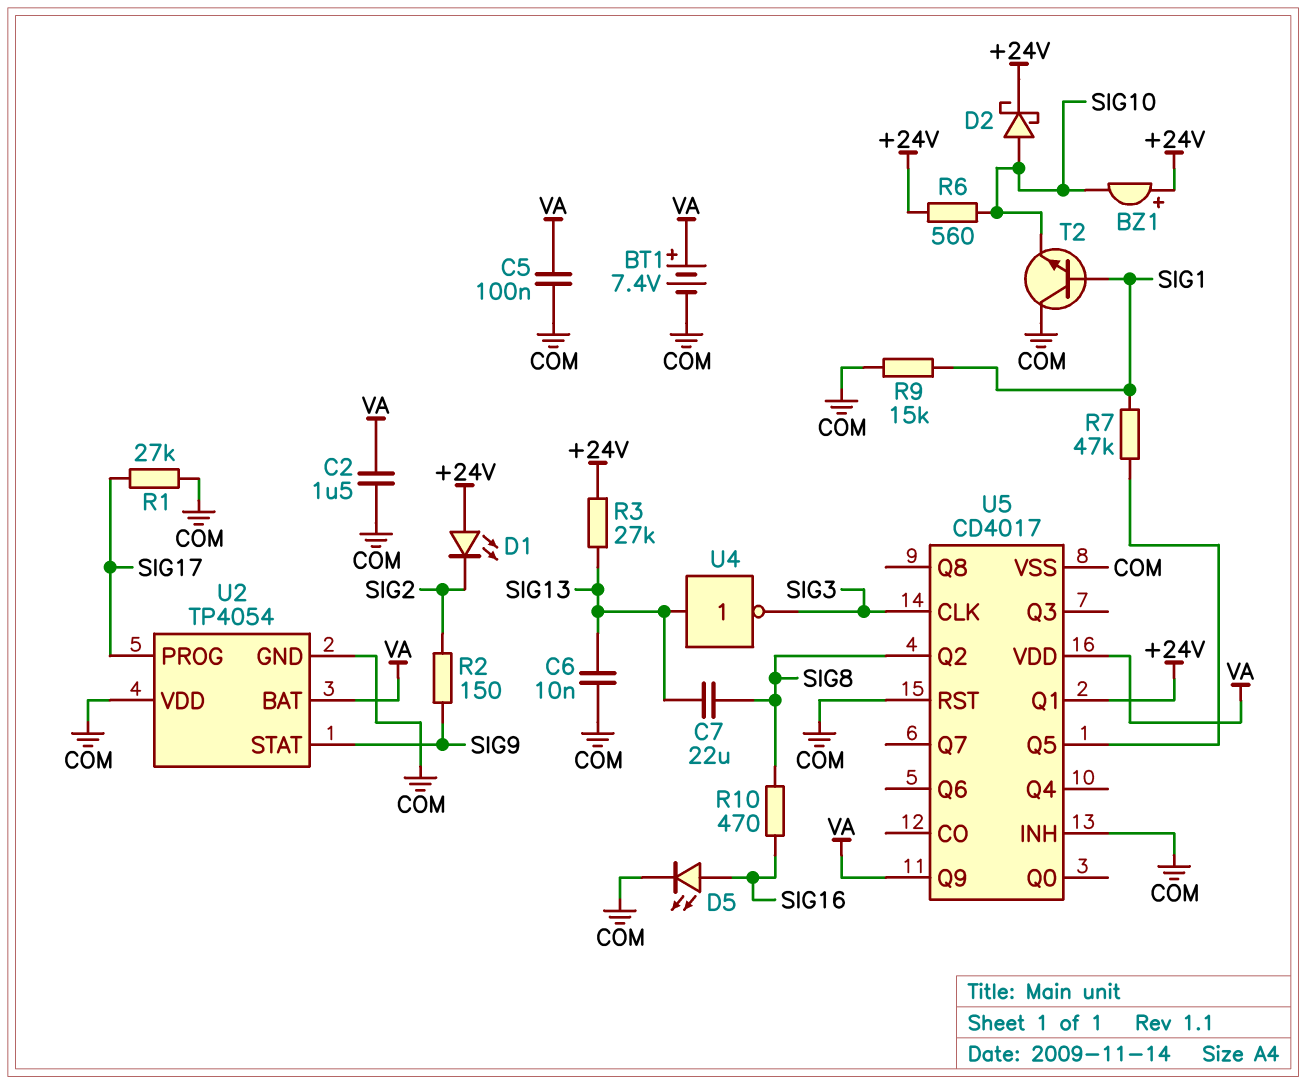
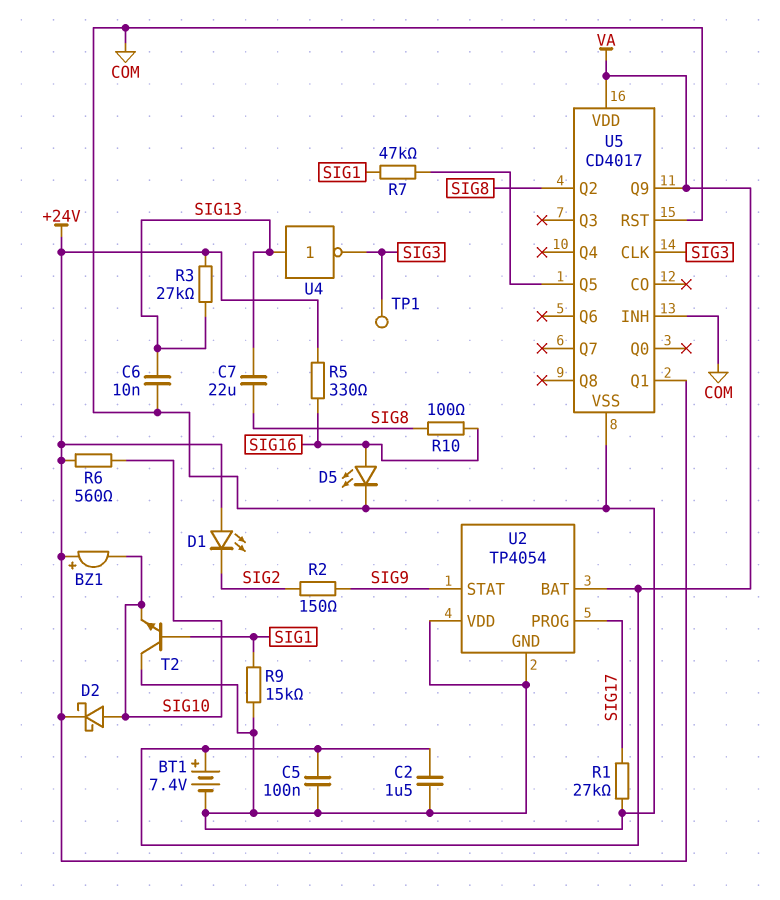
R5: none -> 330 (+24V, SIG16)
R10: 470 (SIG8, SIG16) -> 100 (SIG8, SIG16)
TP1: none -> test point (SIG3)

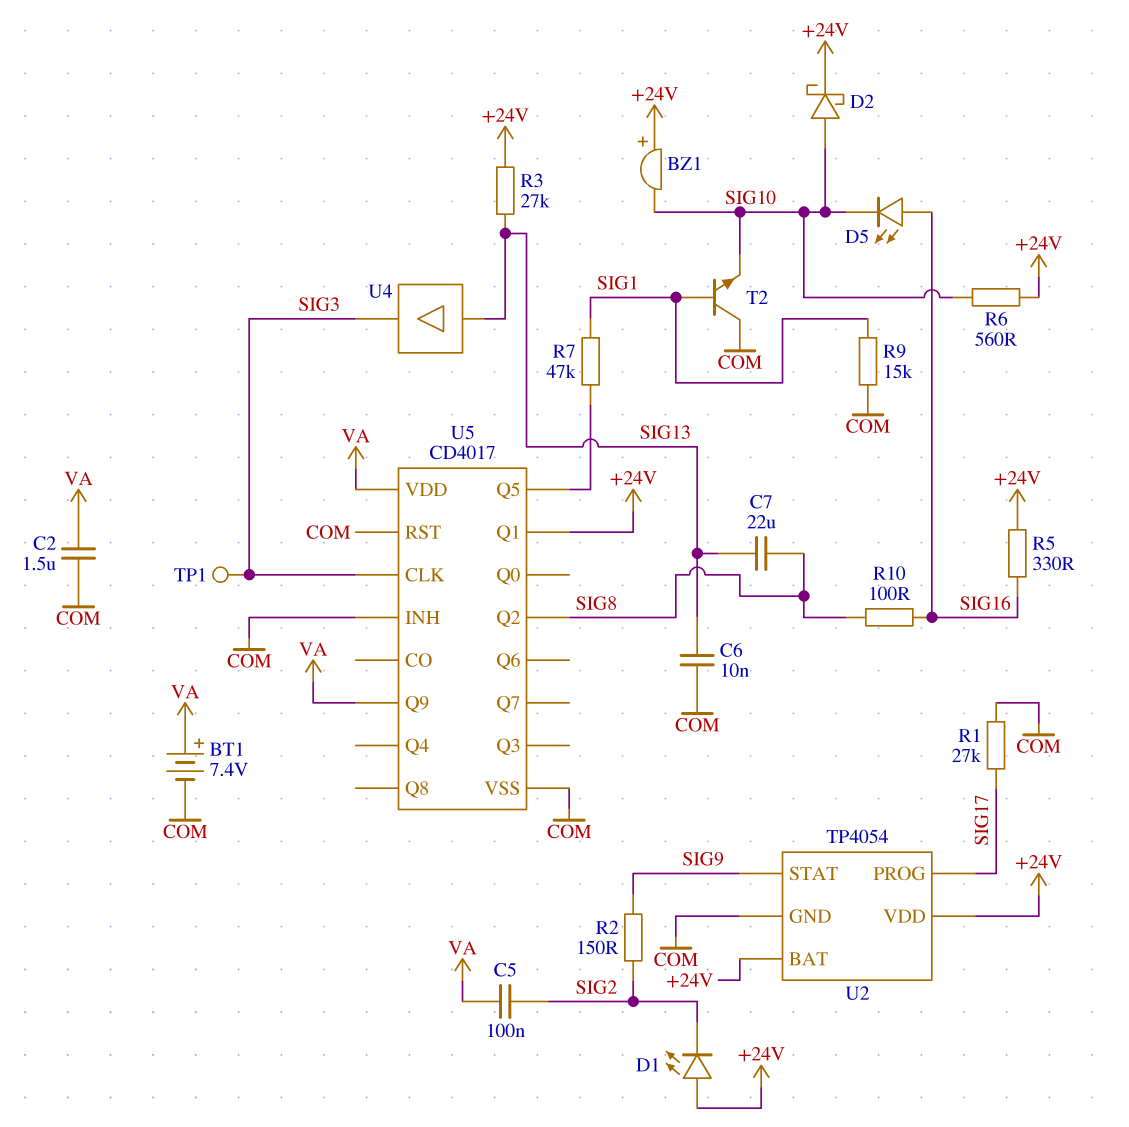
C5: 100nF (COM, VA) -> 100nF (SIG2, VA)
D5: LED (A SIG16, K COM) -> LED (A SIG16, K SIG10)
U2 pin BAT: VA -> +24V
U2 pin VDD: COM -> +24V
U4: NOT (in SIG13, out SIG3) -> buffer (in SIG13, out SIG3)

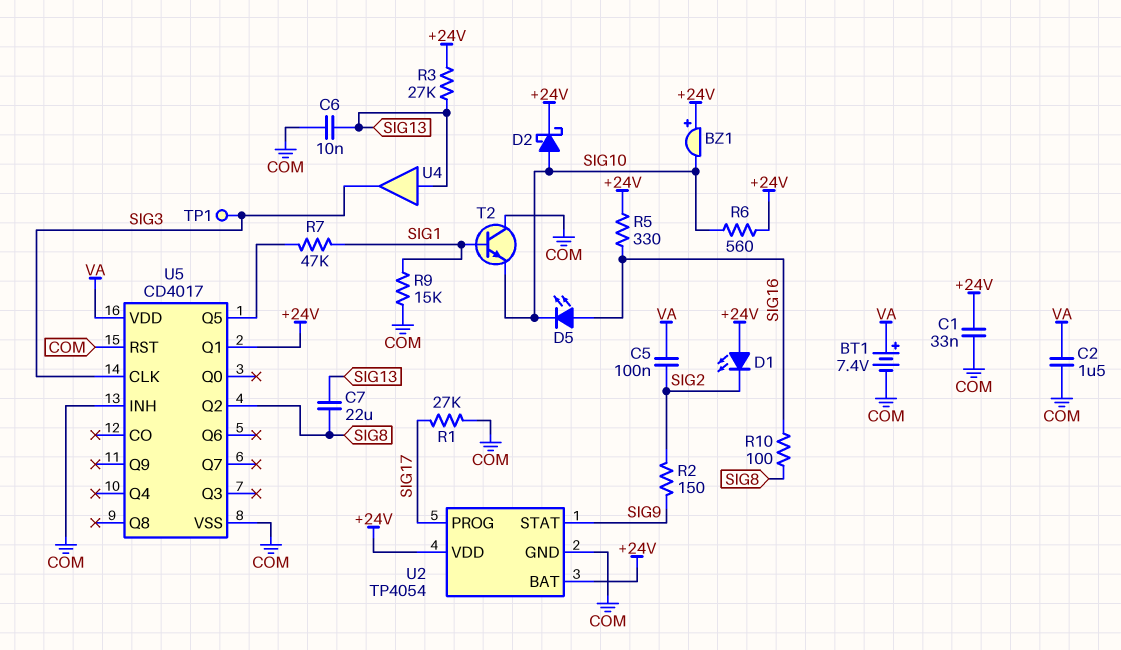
C1: none -> 33nF (+24V, COM)
U5 pin Q9: VA -> none

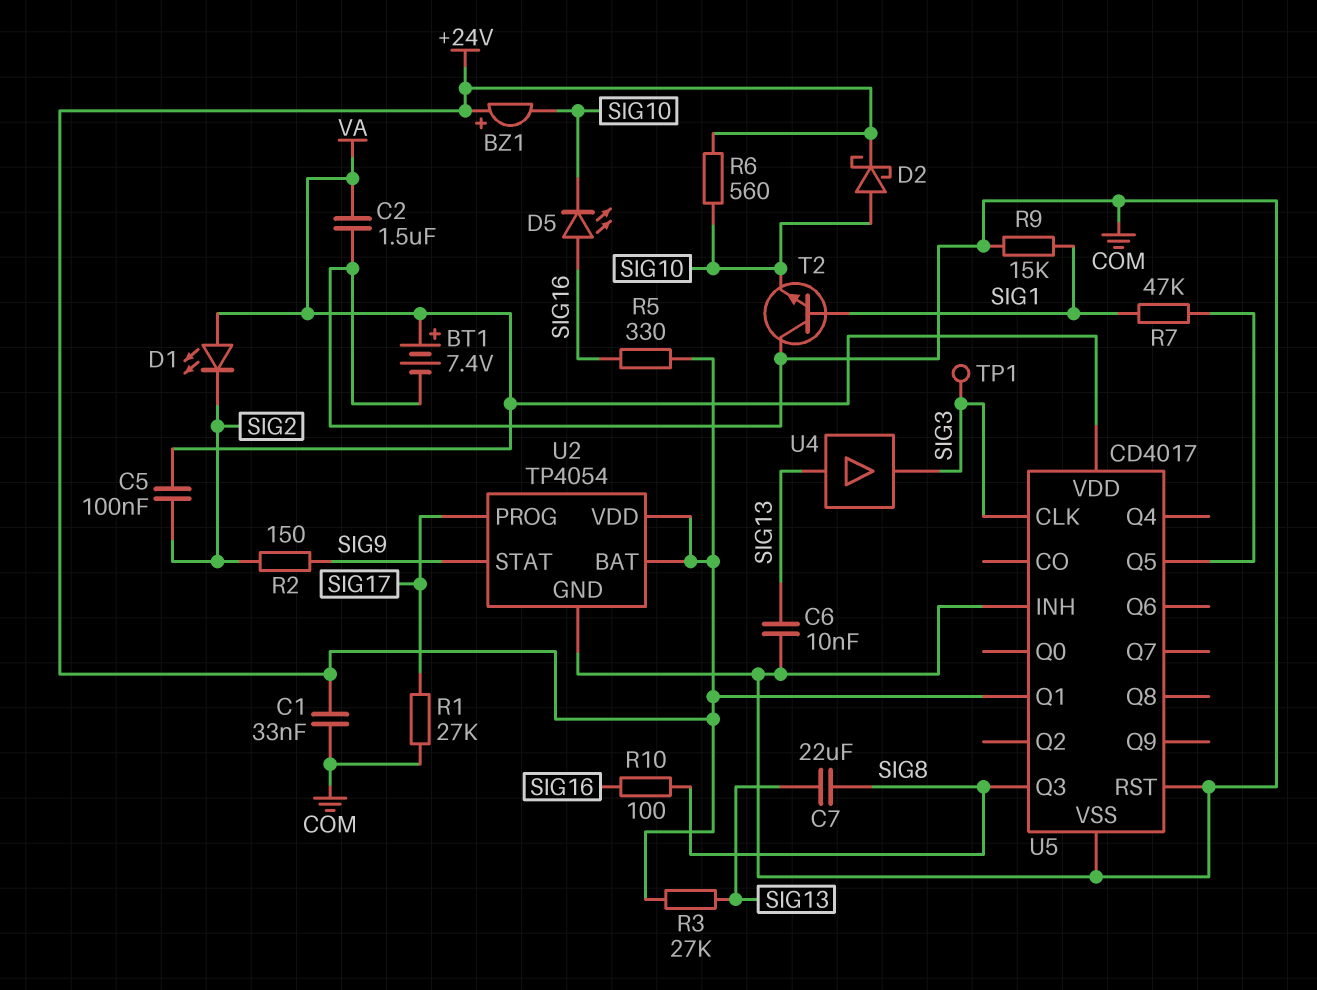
D1: LED (A +24V, K SIG2) -> LED (A VA, K SIG2)
U5 pin Q2: SIG8 -> none
U5 pin Q3: none -> SIG8

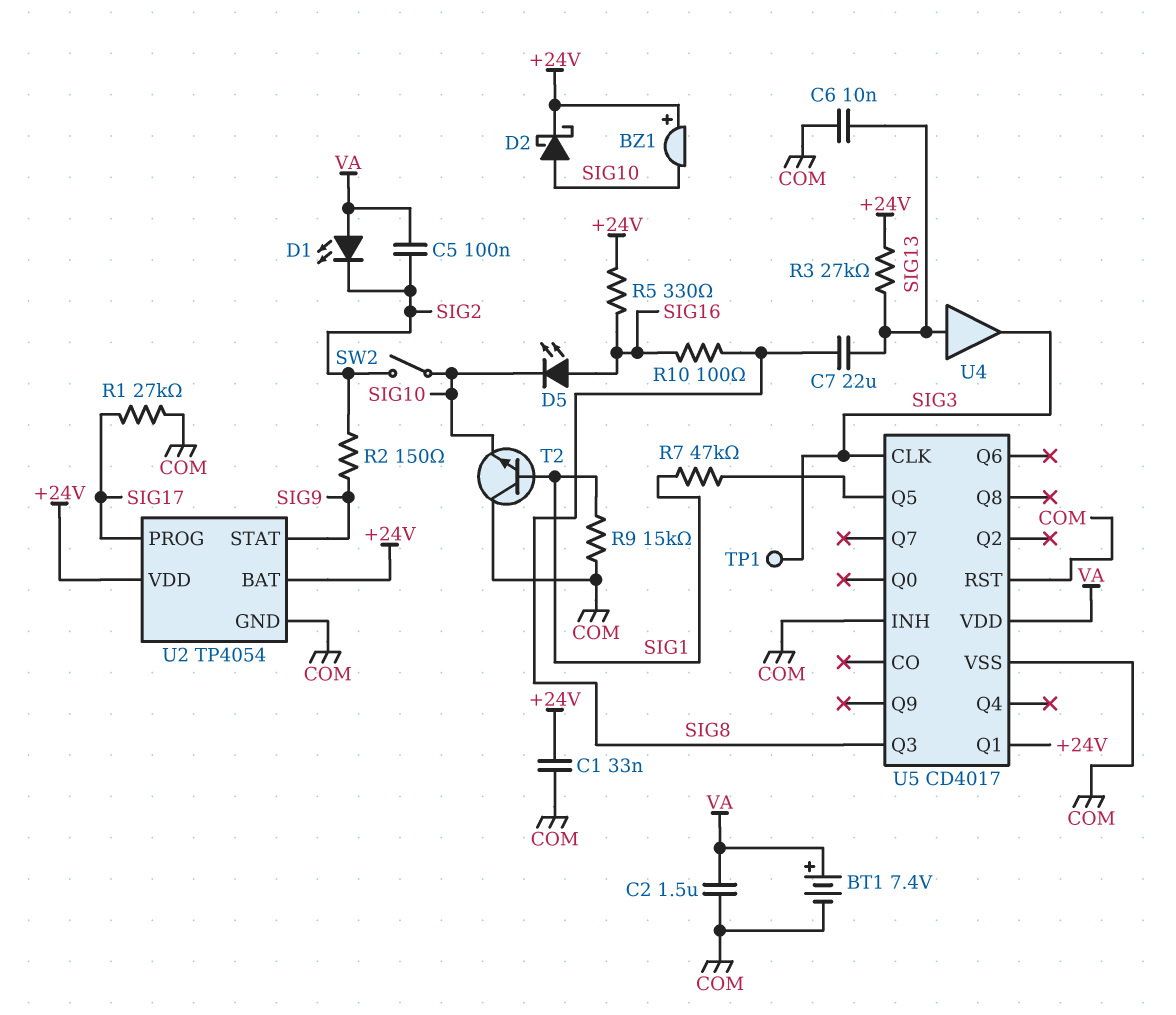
R6: 560 (+24V, SIG10) -> none
SW2: none -> switch (SIG2, SIG10)

